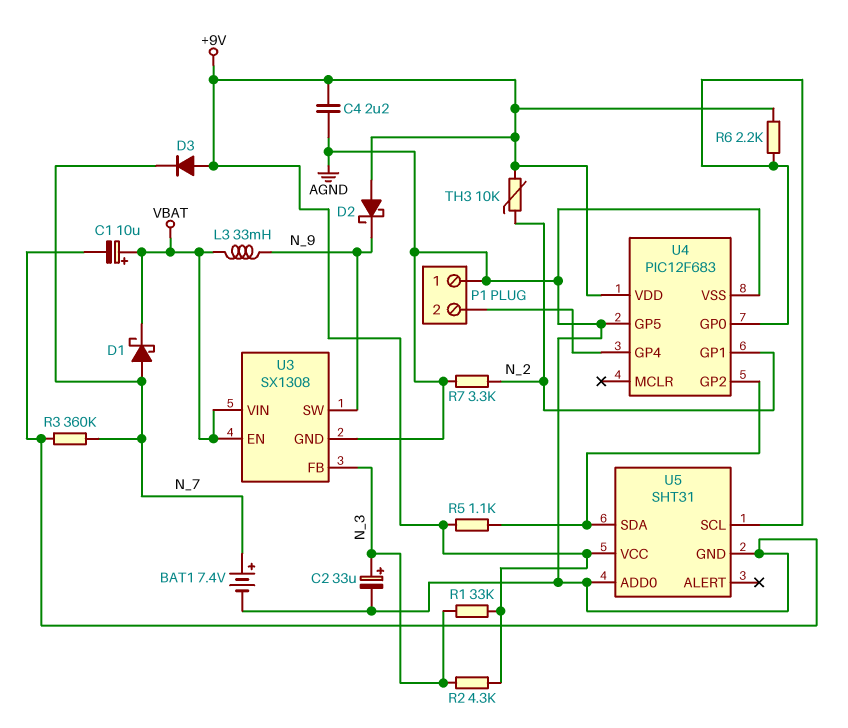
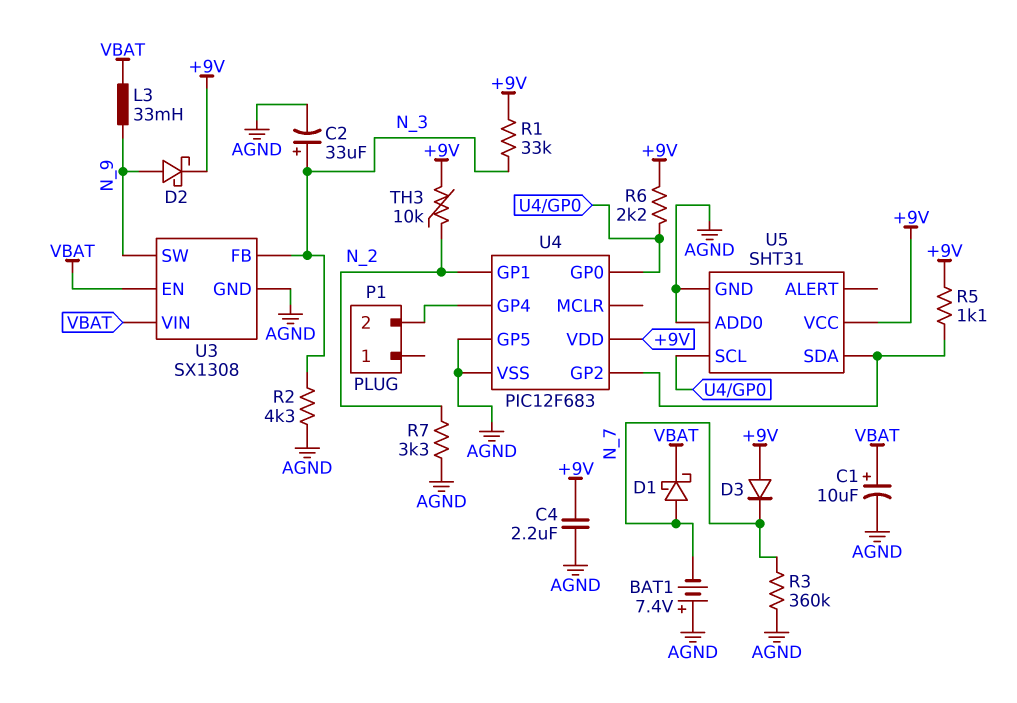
BAT1: 7.4V (plus N_7, minus AGND) -> 7.4V (plus AGND, minus N_7)
D2: schottky (A +9V, K N_9) -> schottky (A N_9, K +9V)
P1 pin 1: AGND -> none
R2: 4.3k (+9V, N_3) -> 4.3k (AGND, N_3)

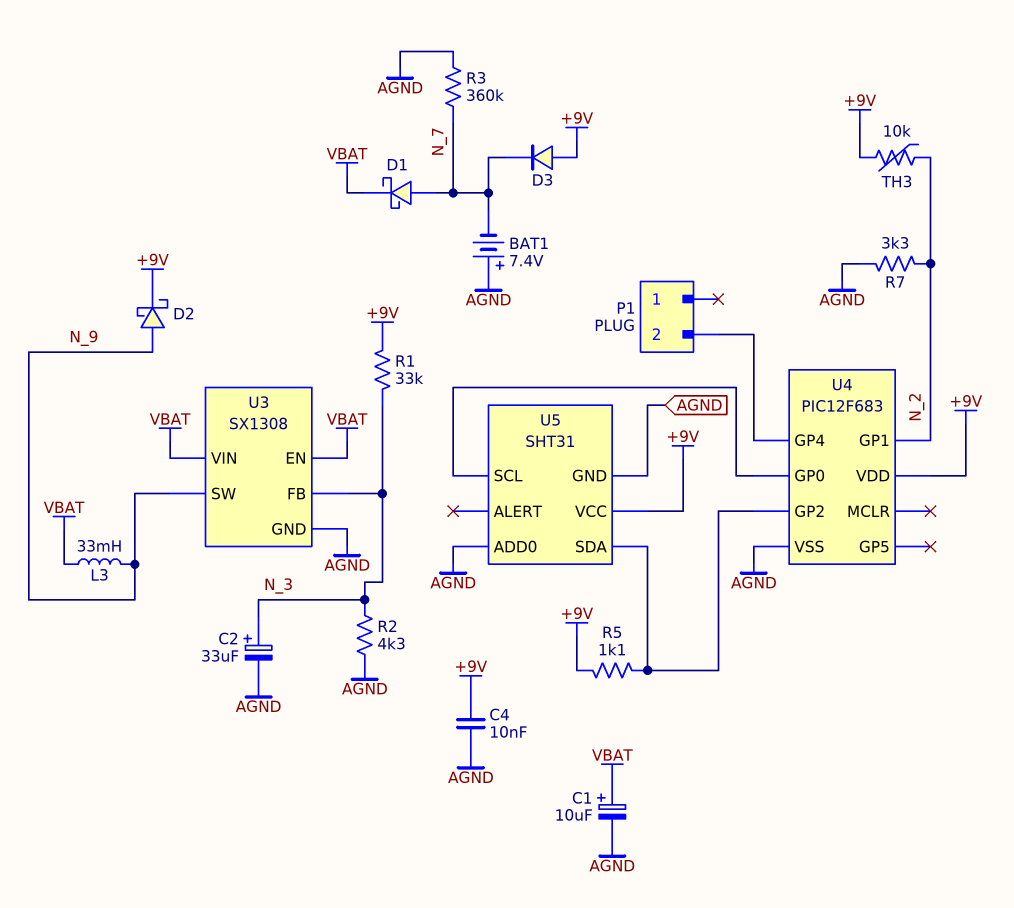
C4: 2.2uF (+9V, AGND) -> 10nF (+9V, AGND)
R6: 2.2k (+9V, U4/GP0) -> none
U4 pin GP5: AGND -> none

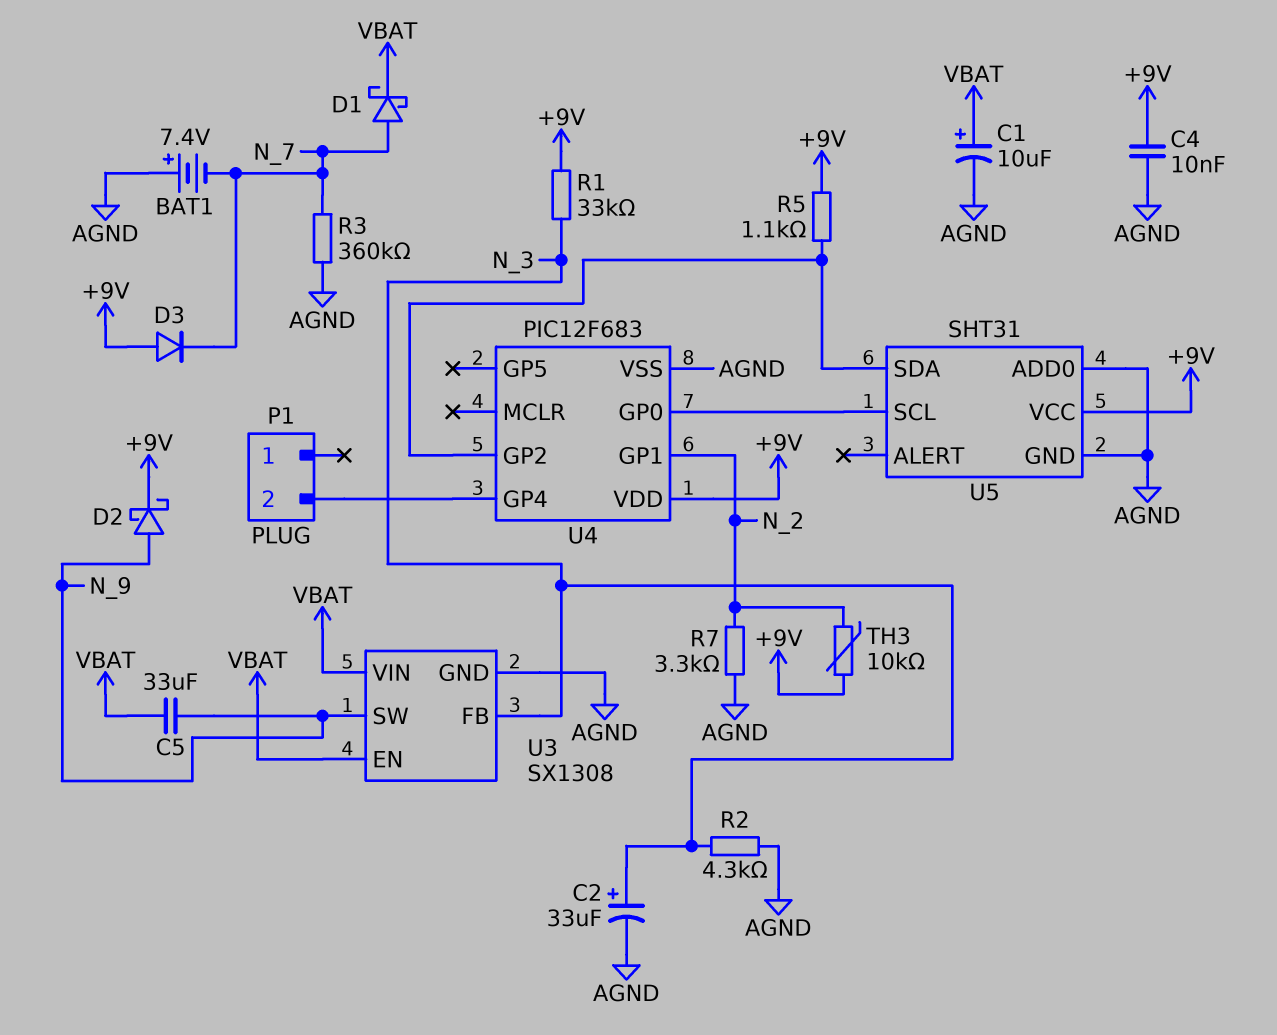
C5: none -> 33uF (N_9, VBAT)
L3: 33mH (N_9, VBAT) -> none

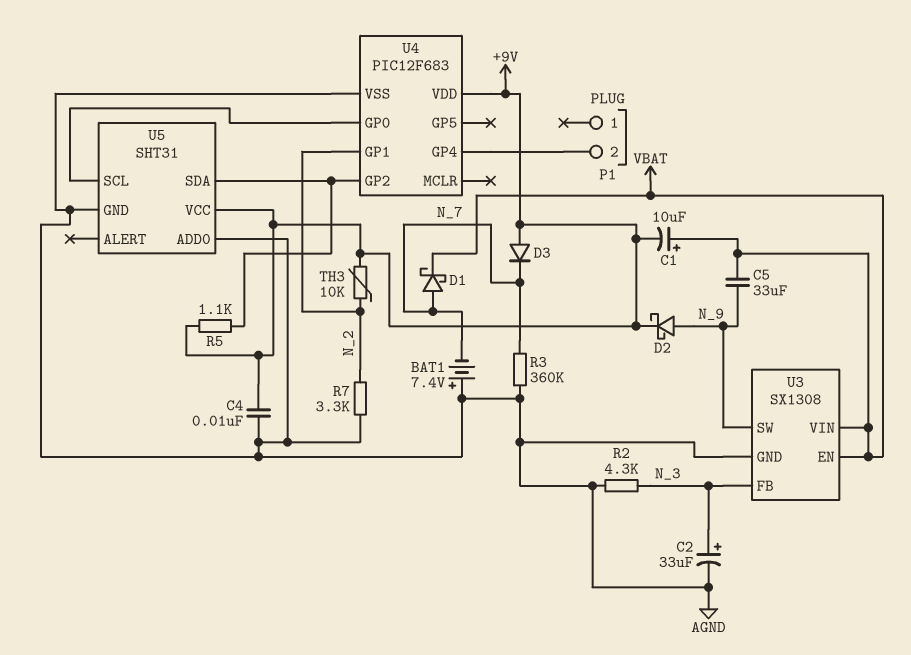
C1: 10uF (plus VBAT, minus AGND) -> 10uF (plus VBAT, minus +9V)
R1: 33k (+9V, N_3) -> none

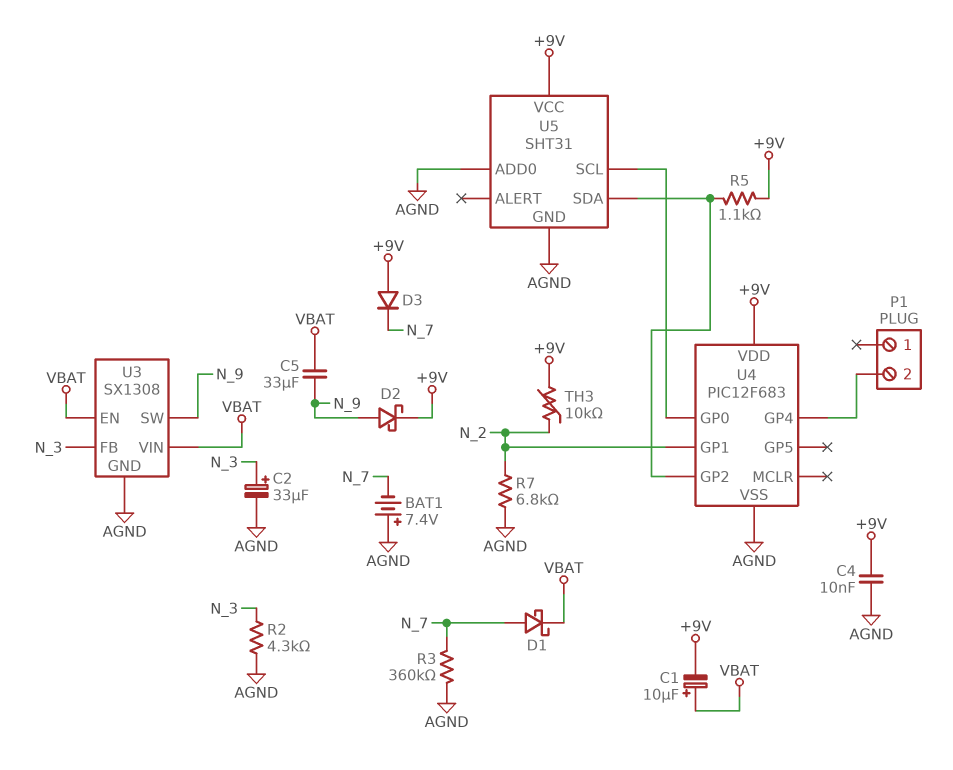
R7: 3.3k (AGND, N_2) -> 6.8k (AGND, N_2)

